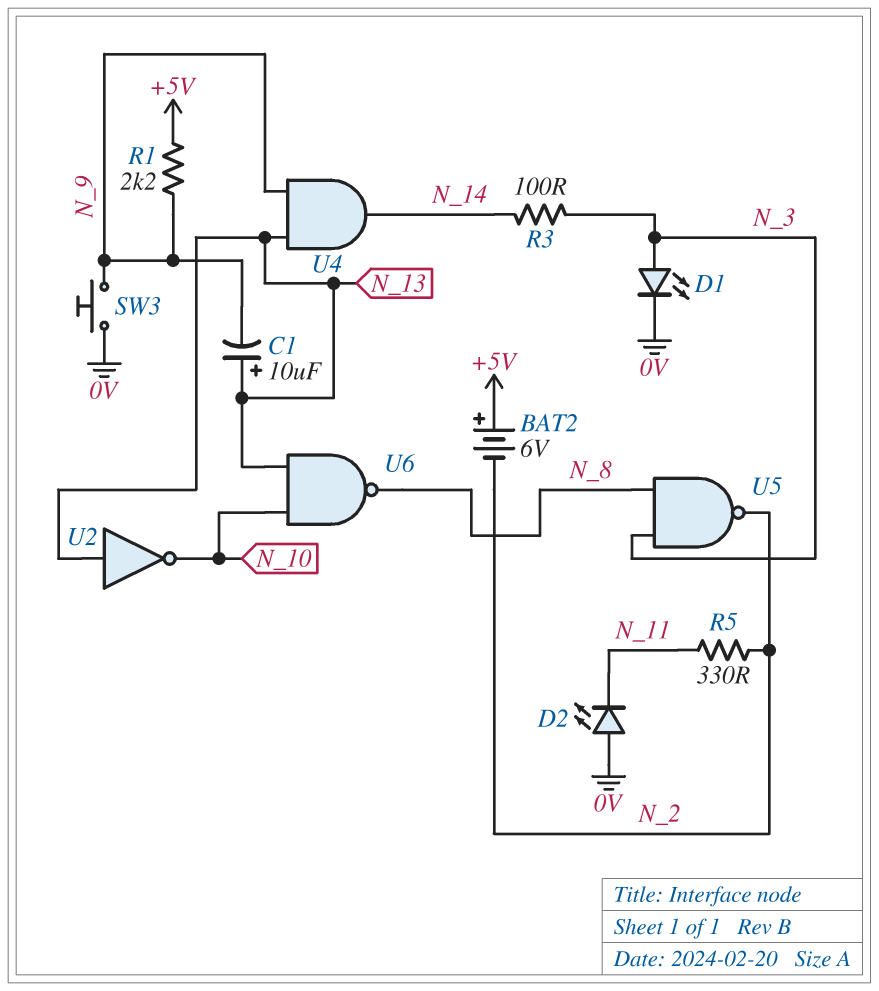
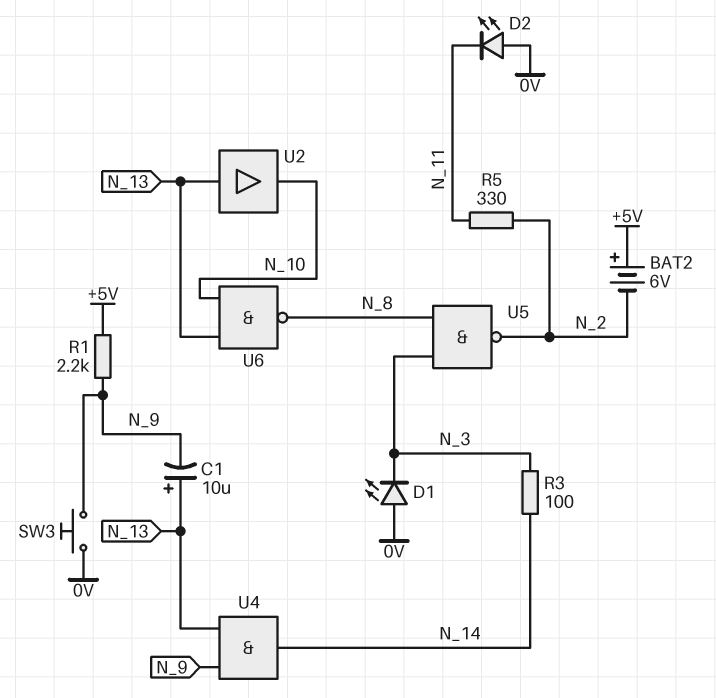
D1: LED (A N_3, K 0V) -> LED (A 0V, K N_3)
U2: NOT (in N_13, out N_10) -> buffer (in N_13, out N_10)

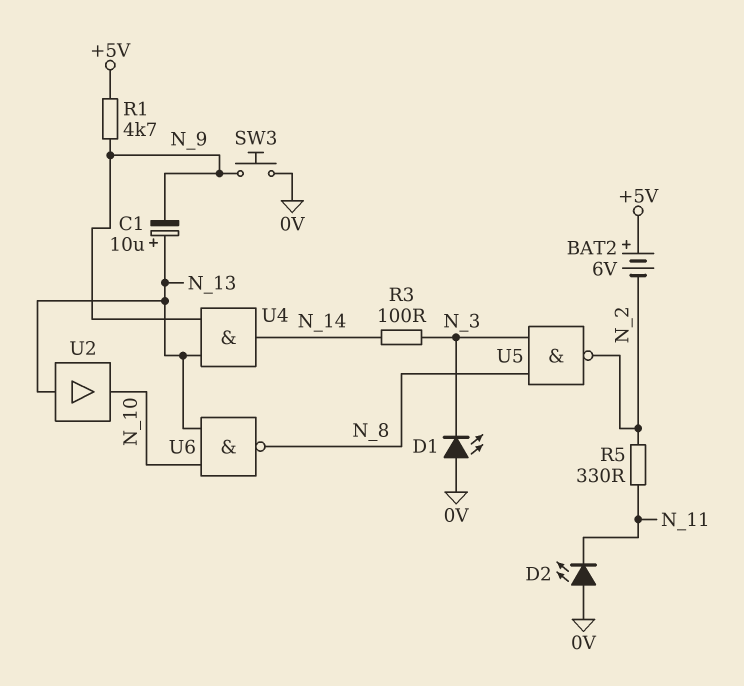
R1: 2.2k (+5V, N_9) -> 4.7k (+5V, N_9)

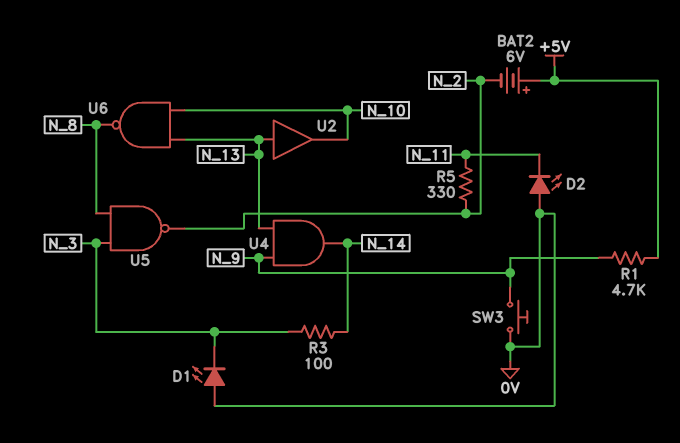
C1: 10uF (plus N_13, minus N_9) -> none

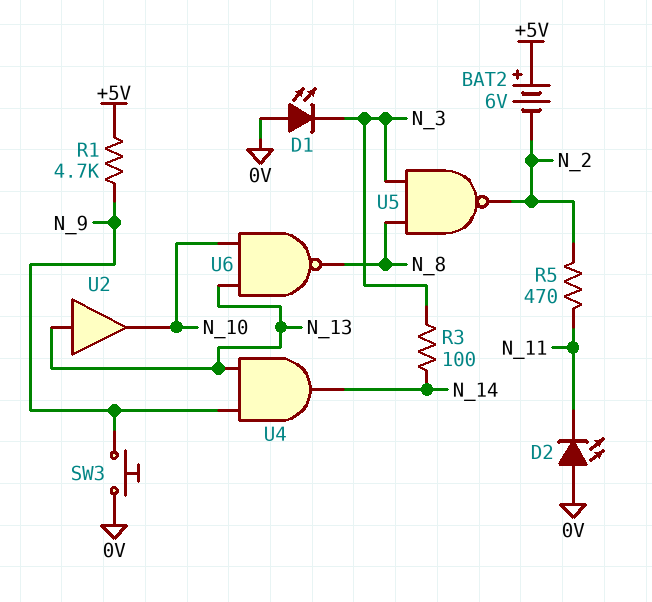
R5: 330 (N_2, N_11) -> 470 (N_2, N_11)

